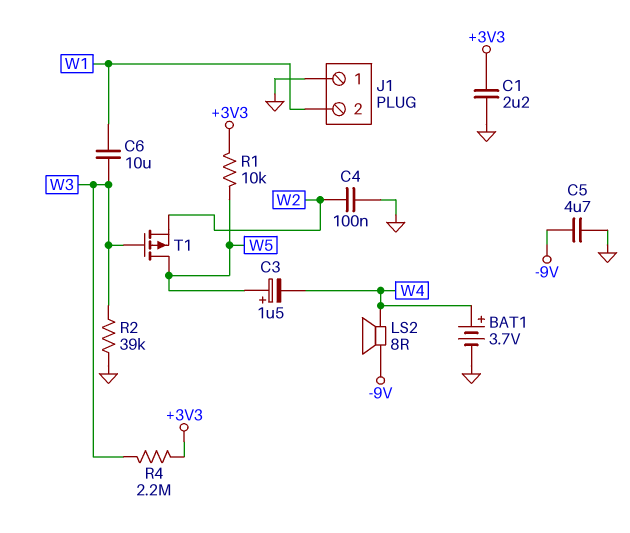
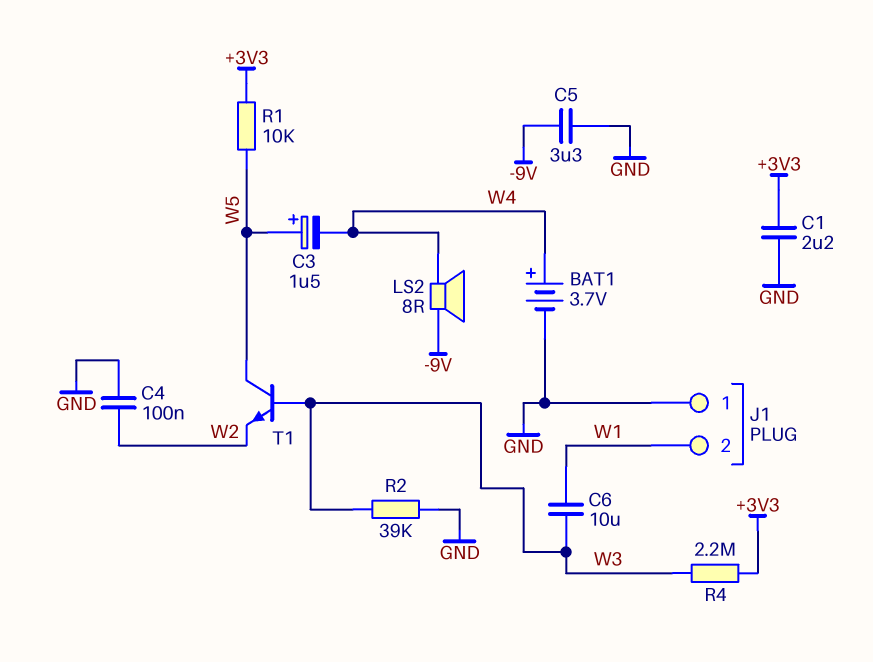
C5: 4.7uF (-9V, GND) -> 3.3uF (-9V, GND)
T1: PMOS (G W3, D W5, S W2) -> NPN (B W3, C W5, E W2)

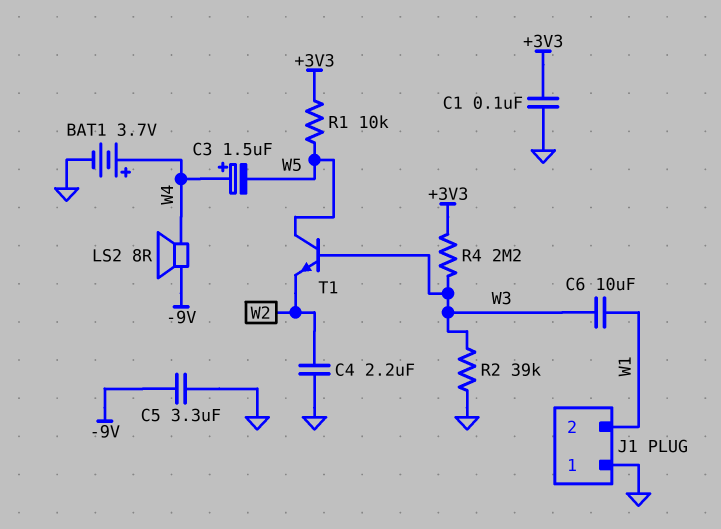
C1: 2.2uF (+3V3, GND) -> 100nF (+3V3, GND)
C3: 1.5uF (plus W5, minus W4) -> 1.5uF (plus W4, minus W5)
C4: 100nF (GND, W2) -> 2.2uF (GND, W2)

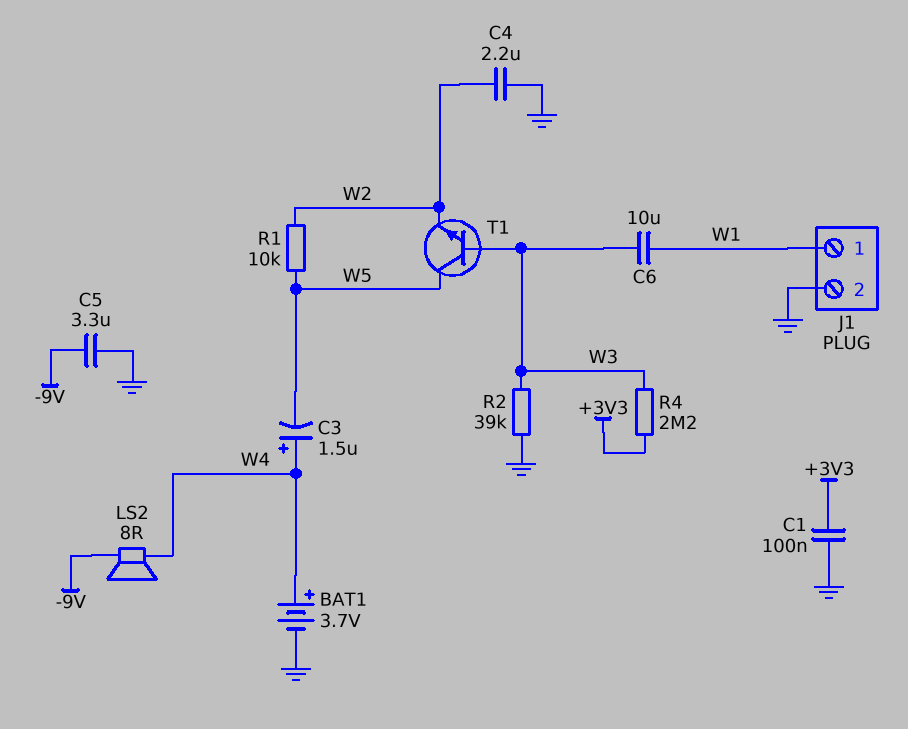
J1 pin 1: GND -> W1
J1 pin 2: W1 -> GND
R1: 10k (+3V3, W5) -> 10k (W2, W5)

